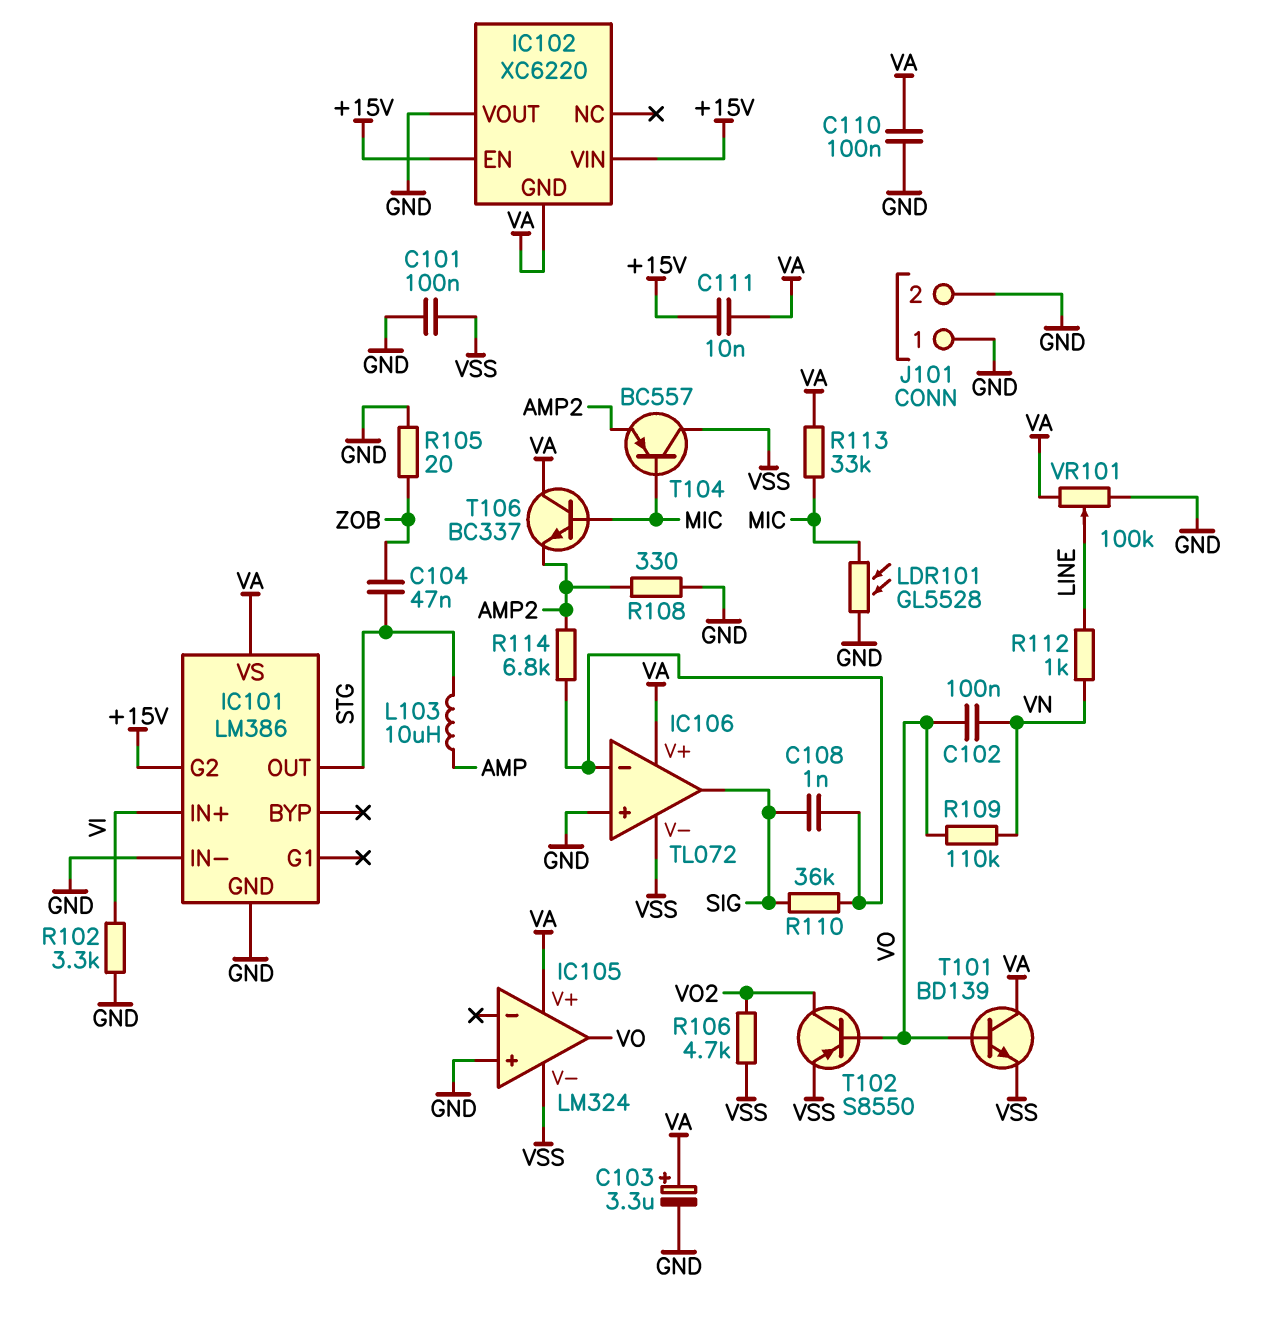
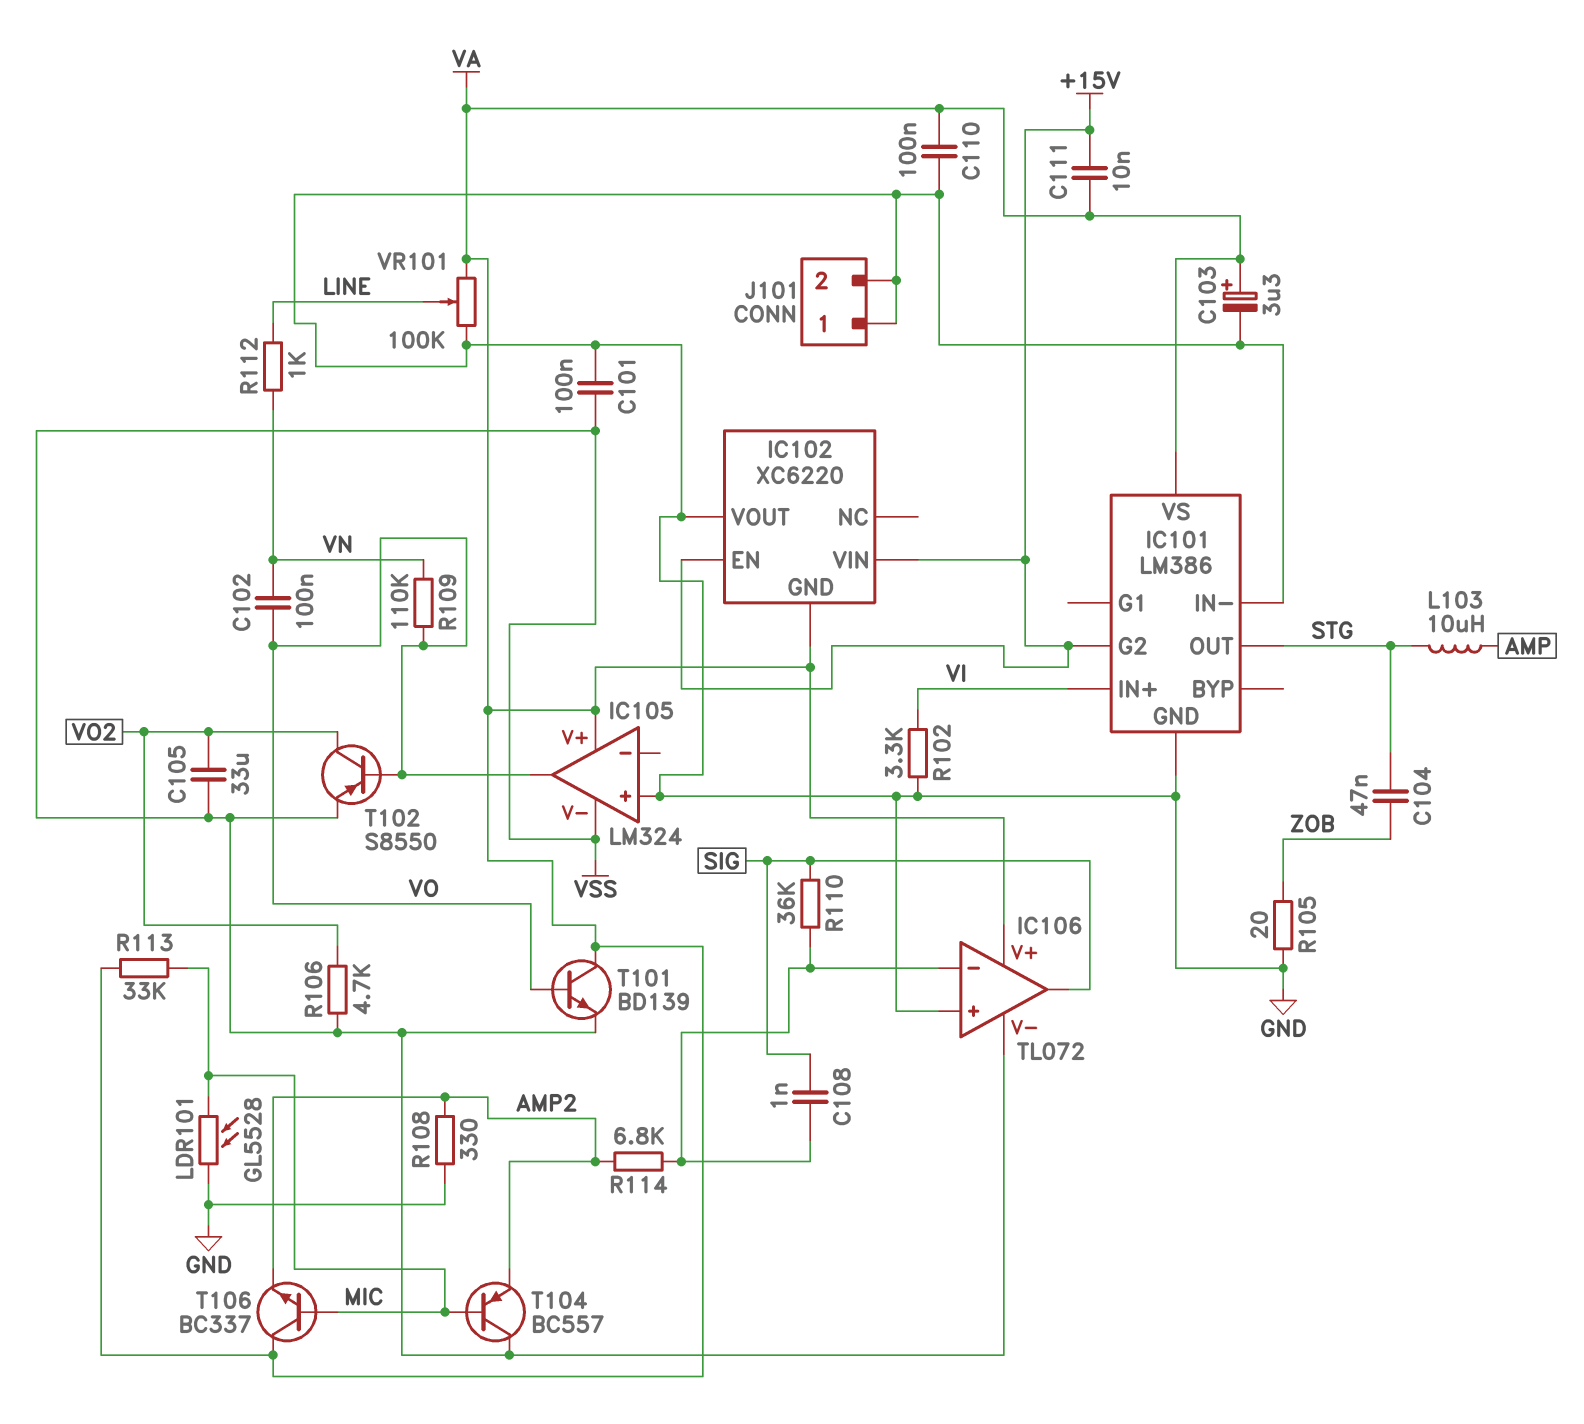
C105: none -> 33uF (VO2, VSS)

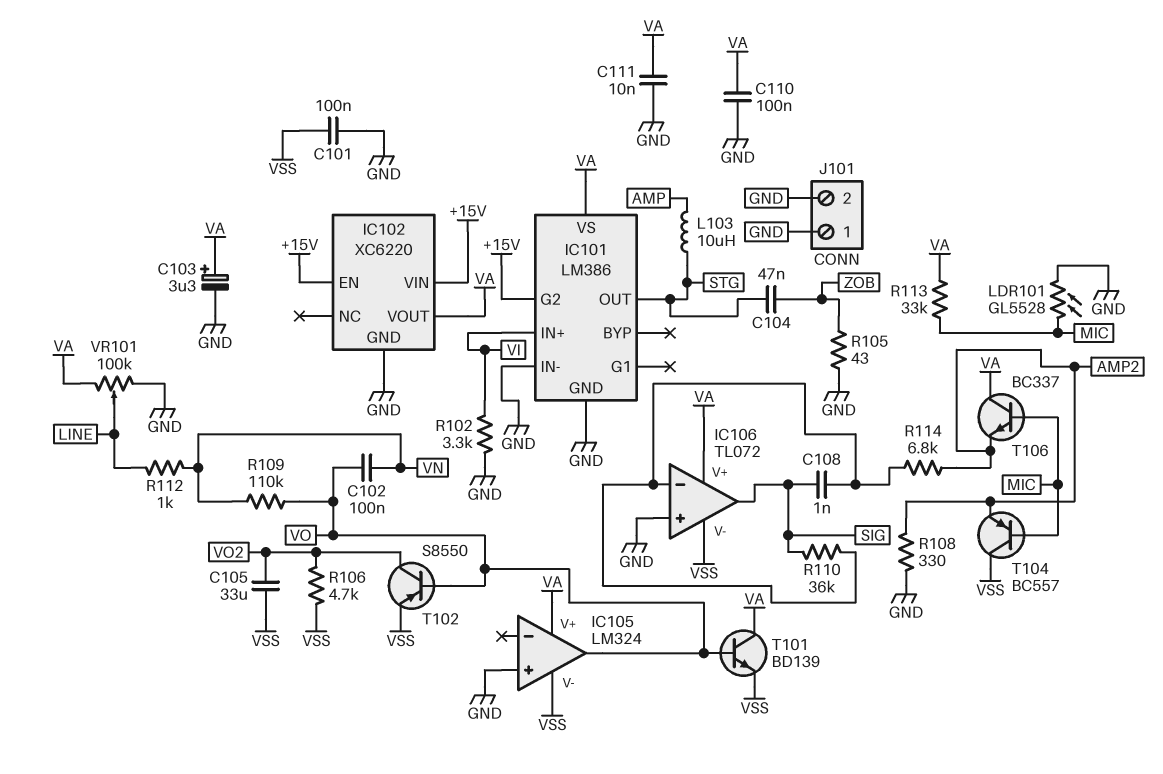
C111: 10nF (+15V, VA) -> 10nF (GND, VA)
IC102 pin GND: VA -> GND
IC102 pin VOUT: GND -> VA
R105: 20 (GND, ZOB) -> 43 (GND, ZOB)

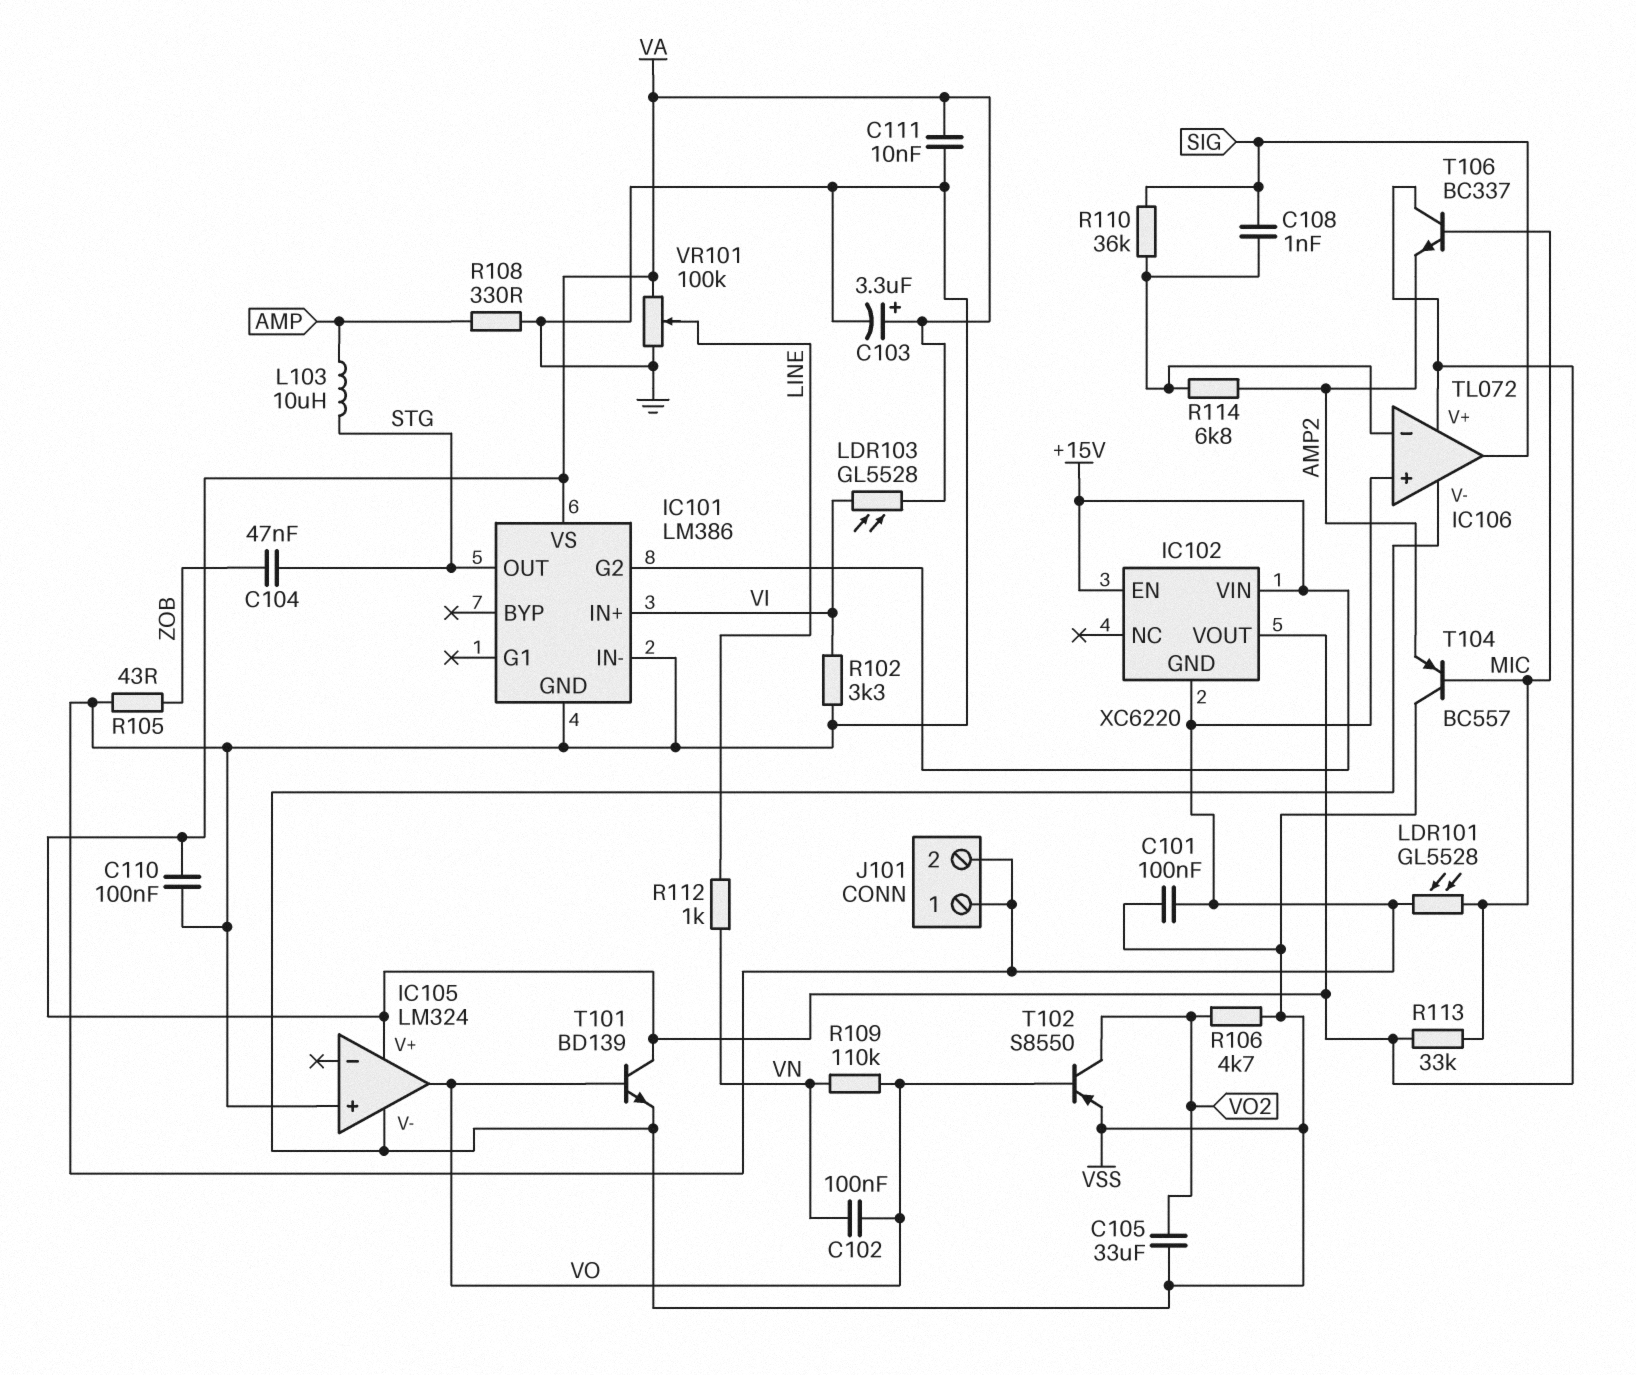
LDR103: none -> GL5528 (VA, VI)
R108: 330 (AMP2, GND) -> 330 (AMP, GND)

